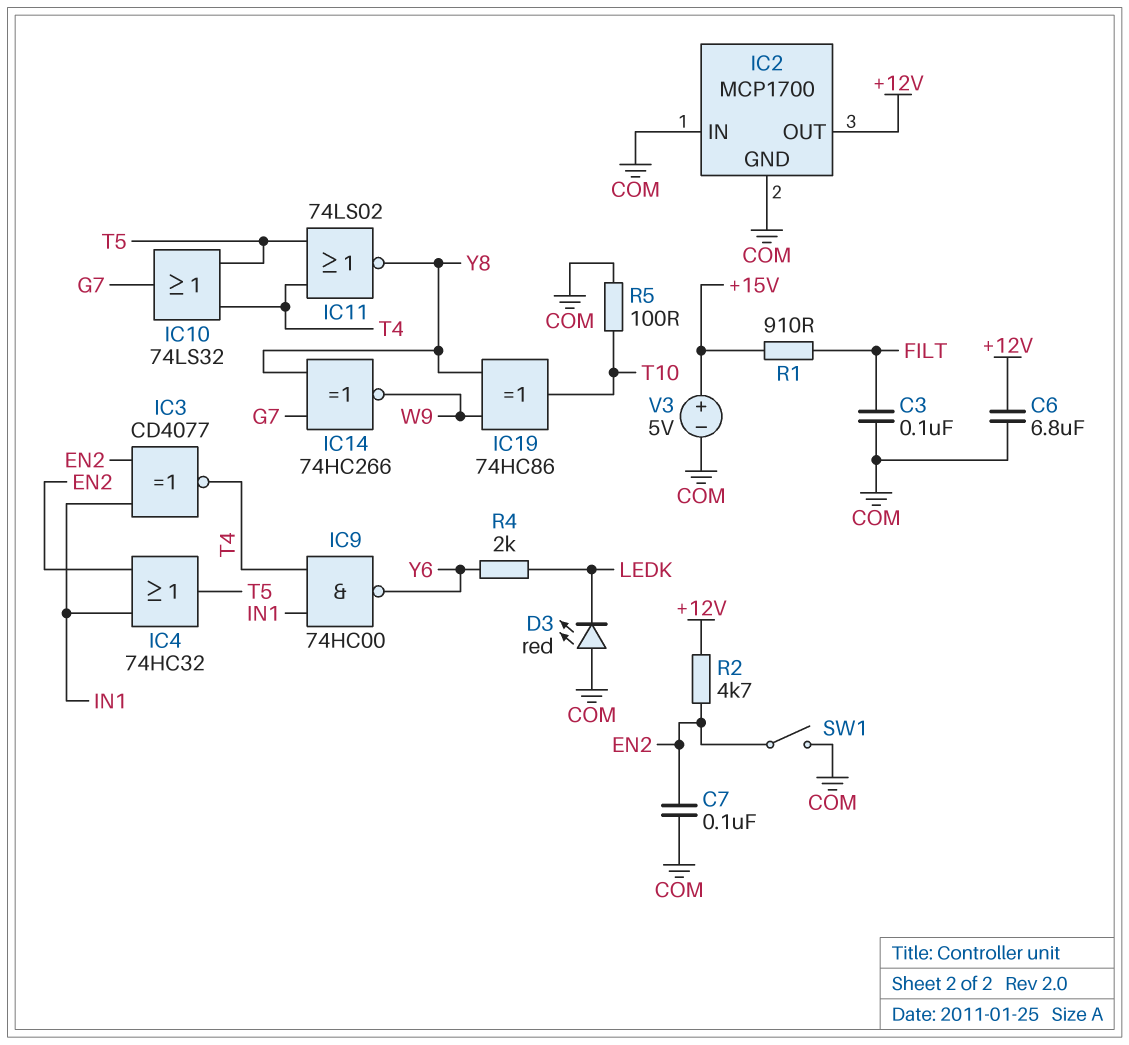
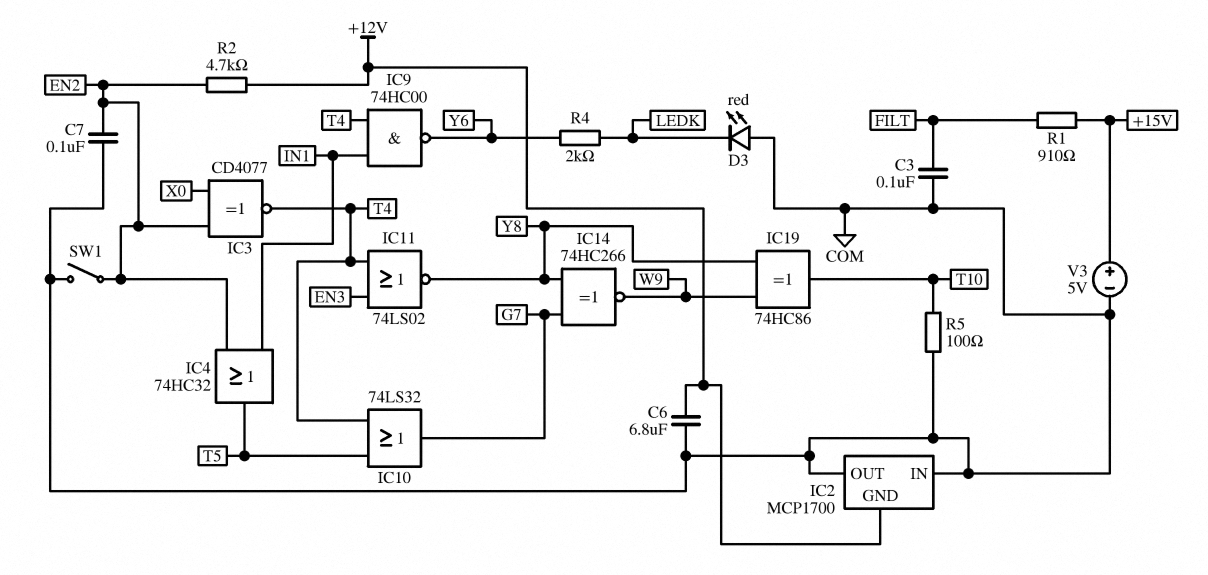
IC2 pin GND: COM -> +12V
IC2 pin OUT: +12V -> COM
IC3: XNOR CD4077 (in EN2, in IN1, out T4) -> XNOR CD4077 (in EN2, in X0, out T4)
IC11: NOR 74LS02 (in T4, in T5, out Y8) -> NOR 74LS02 (in EN3, in T4, out Y8)

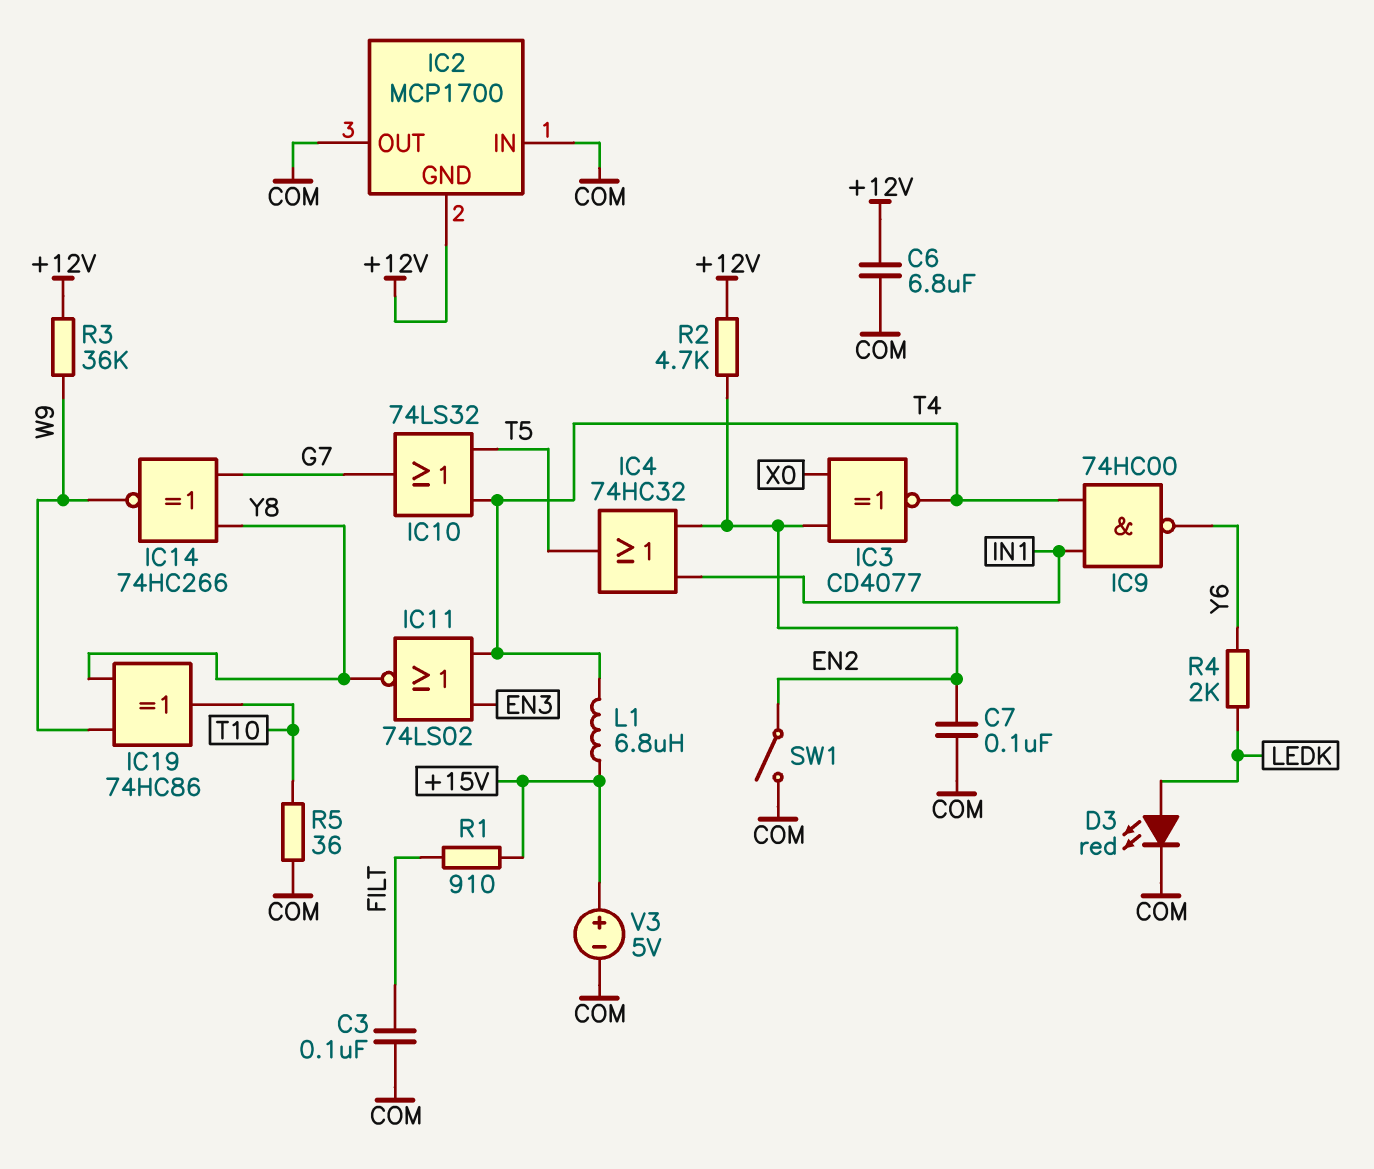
D3: LED red (A COM, K LEDK) -> LED red (A LEDK, K COM)
L1: none -> 6.8uH (+15V, T4)
R3: none -> 36k (+12V, W9)
R5: 100 (COM, T10) -> 36 (COM, T10)

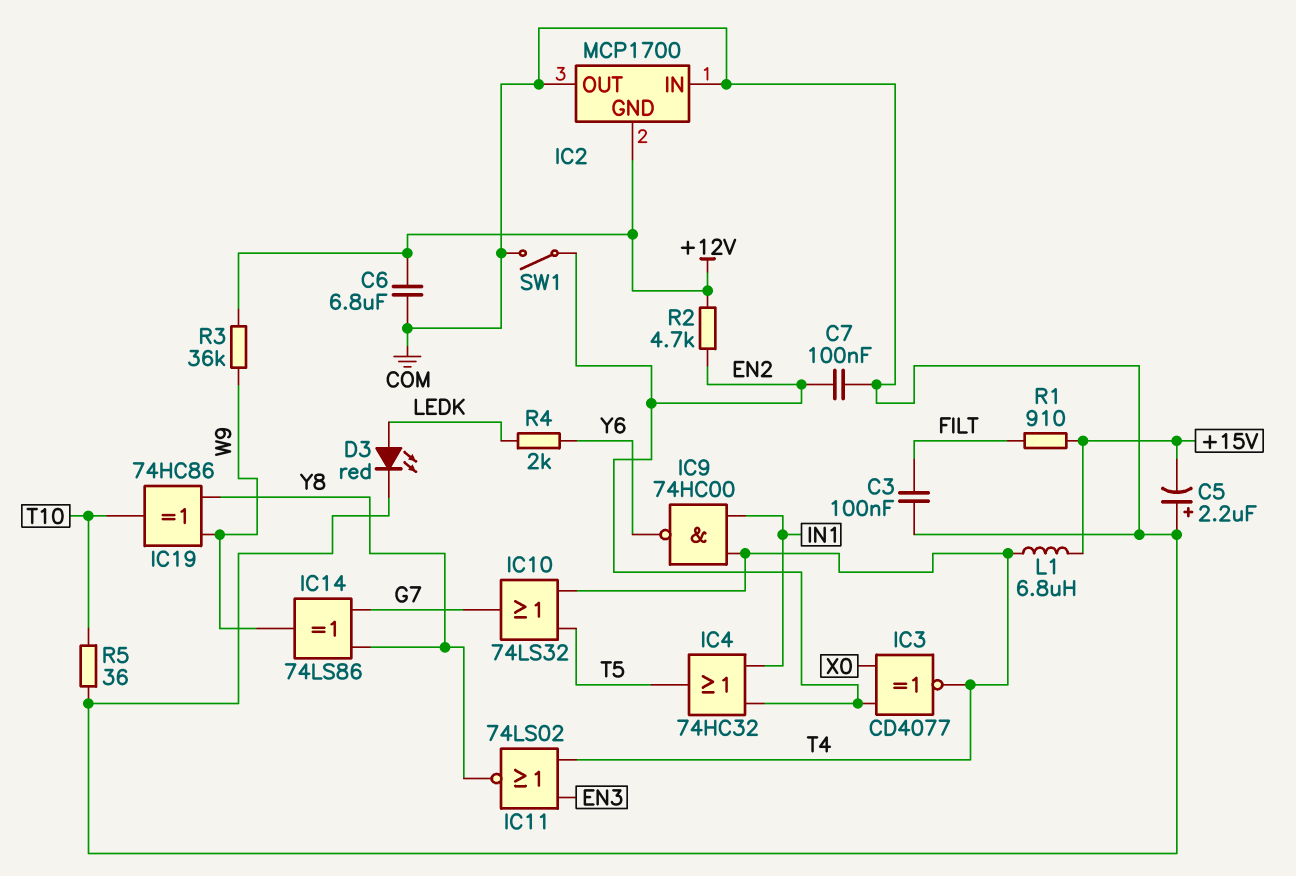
C5: none -> 2.2uF (plus COM, minus +15V)
IC14: XNOR 74HC266 (in G7, in Y8, out W9) -> XOR 74LS86 (in G7, in Y8, out W9)
V3: 5V (plus +15V, minus COM) -> none

